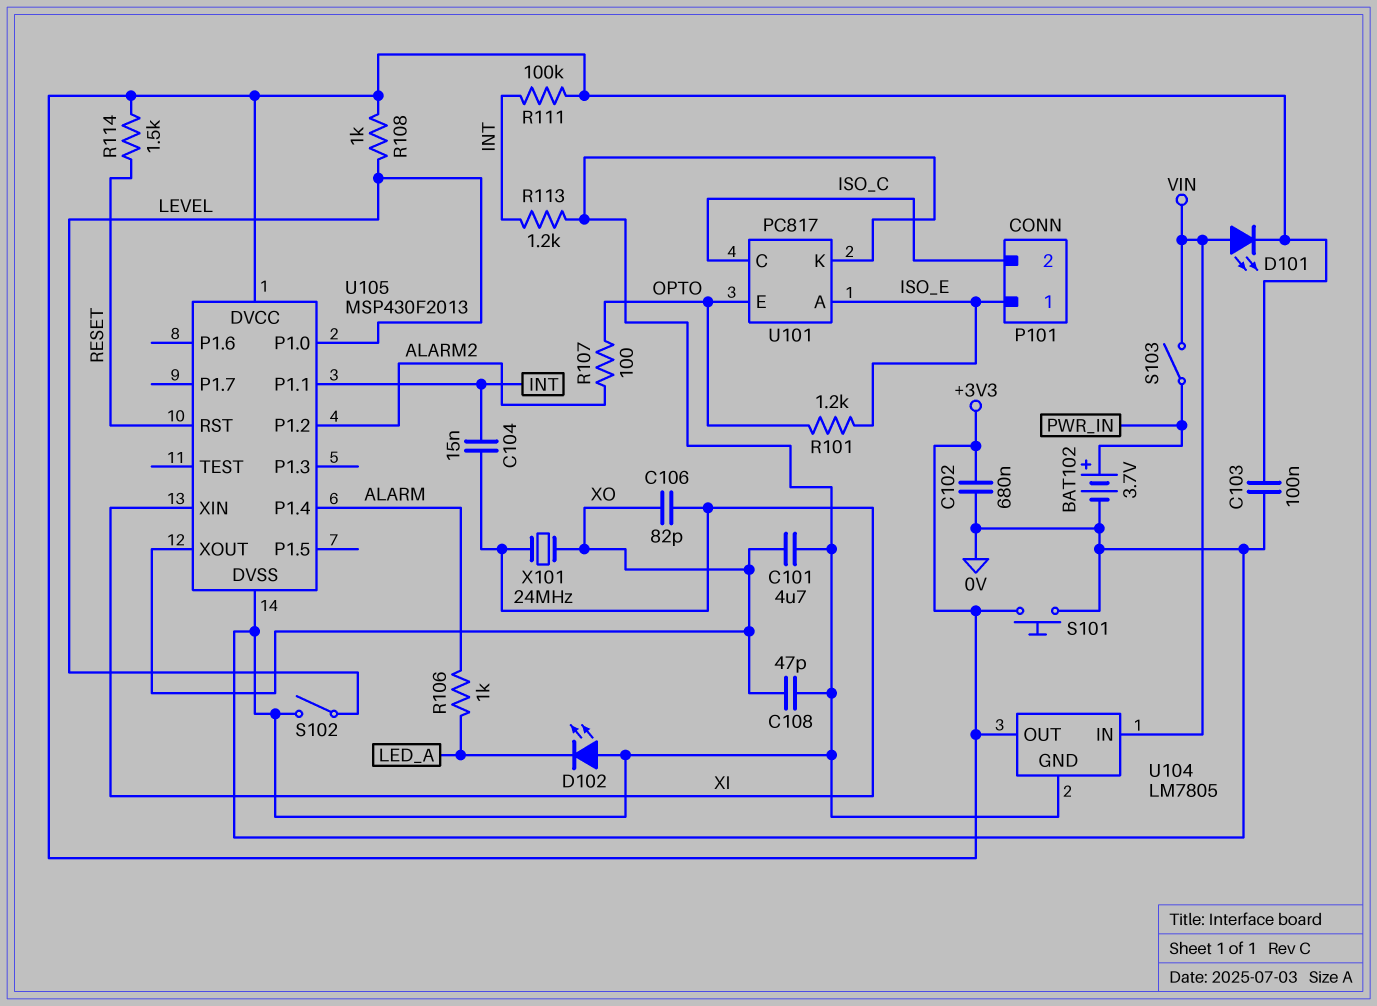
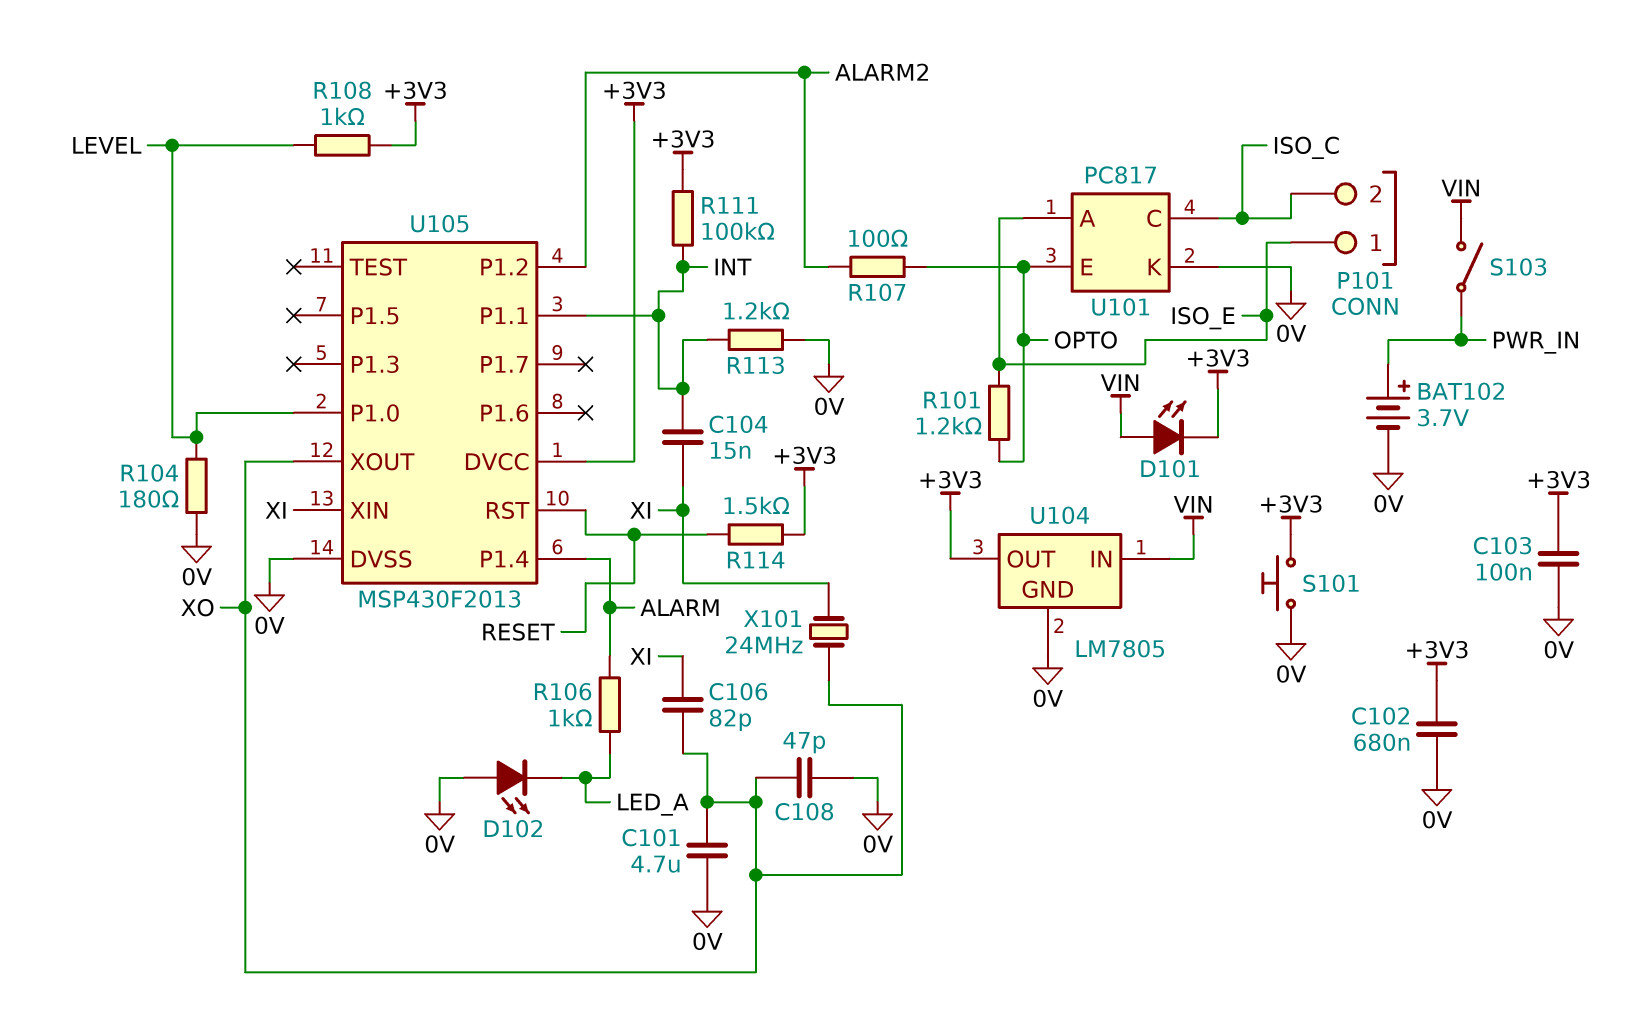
R104: none -> 180 (0V, LEVEL)
S102: switch (0V, LEVEL) -> none

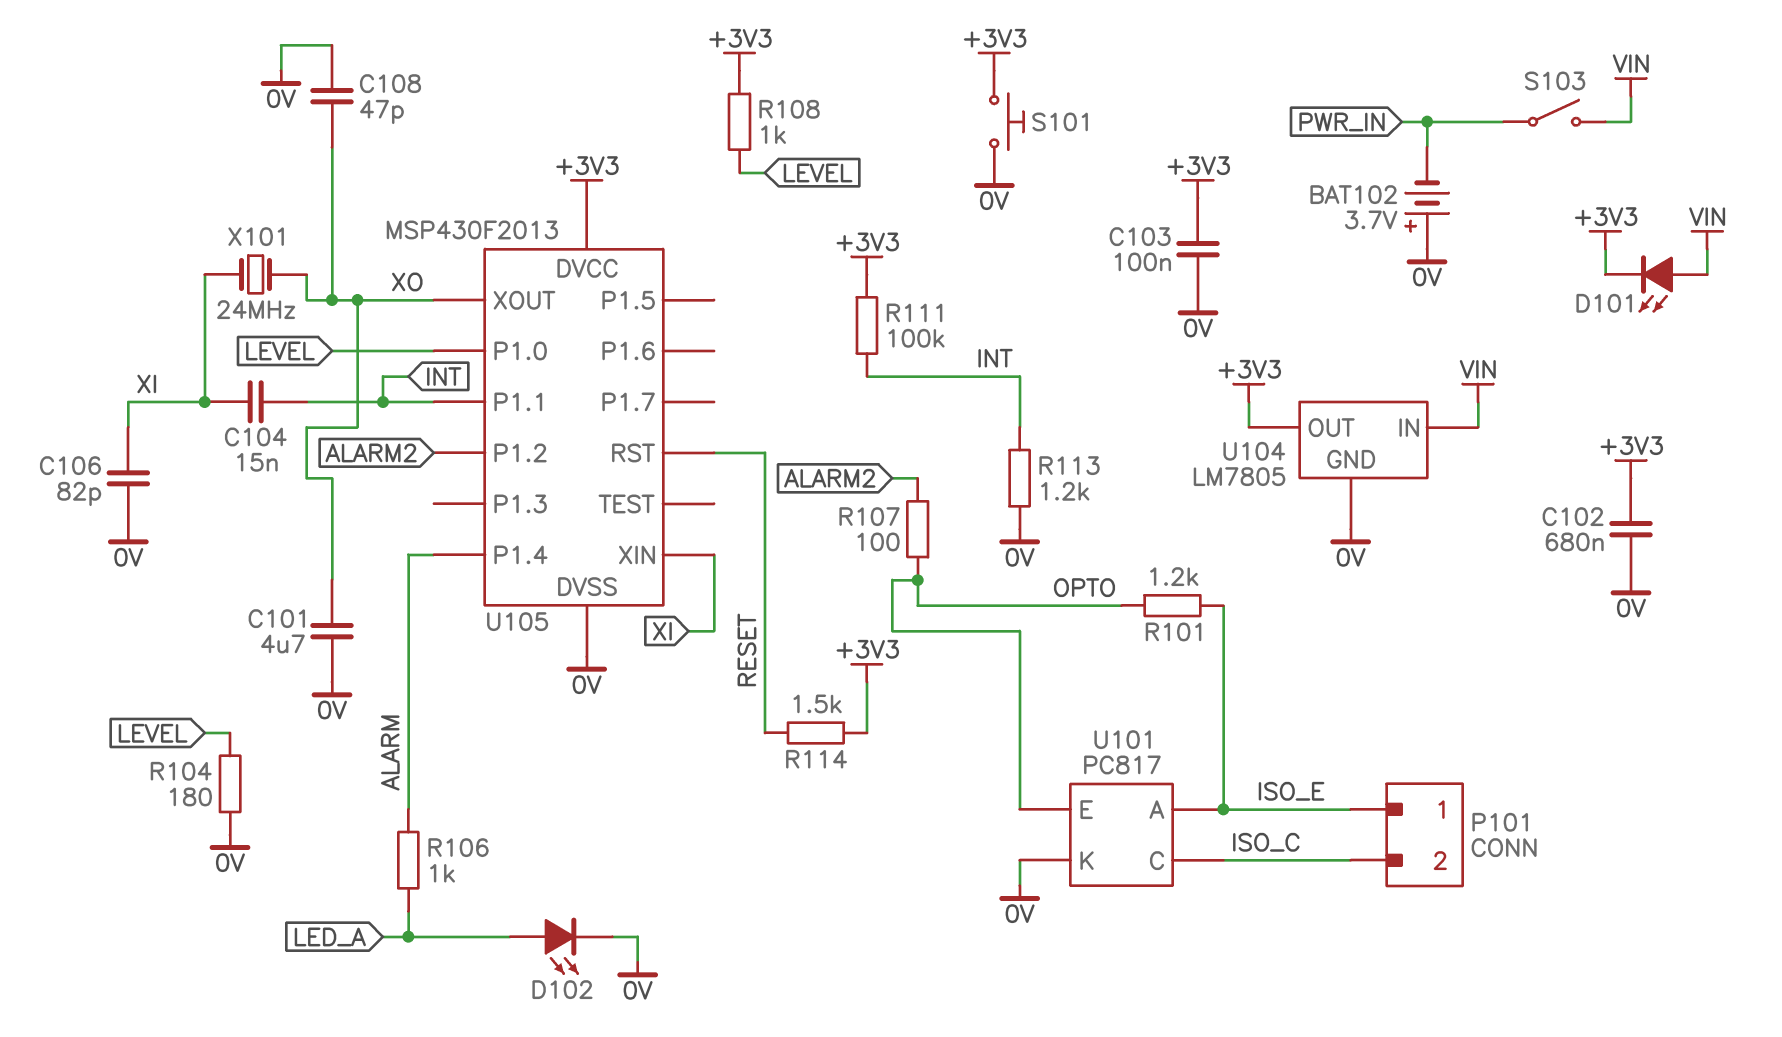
BAT102: 3.7V (plus PWR_IN, minus 0V) -> 3.7V (plus 0V, minus PWR_IN)
C106: 82pF (XI, XO) -> 82pF (0V, XI)
D102: LED (A 0V, K LED_A) -> LED (A LED_A, K 0V)

